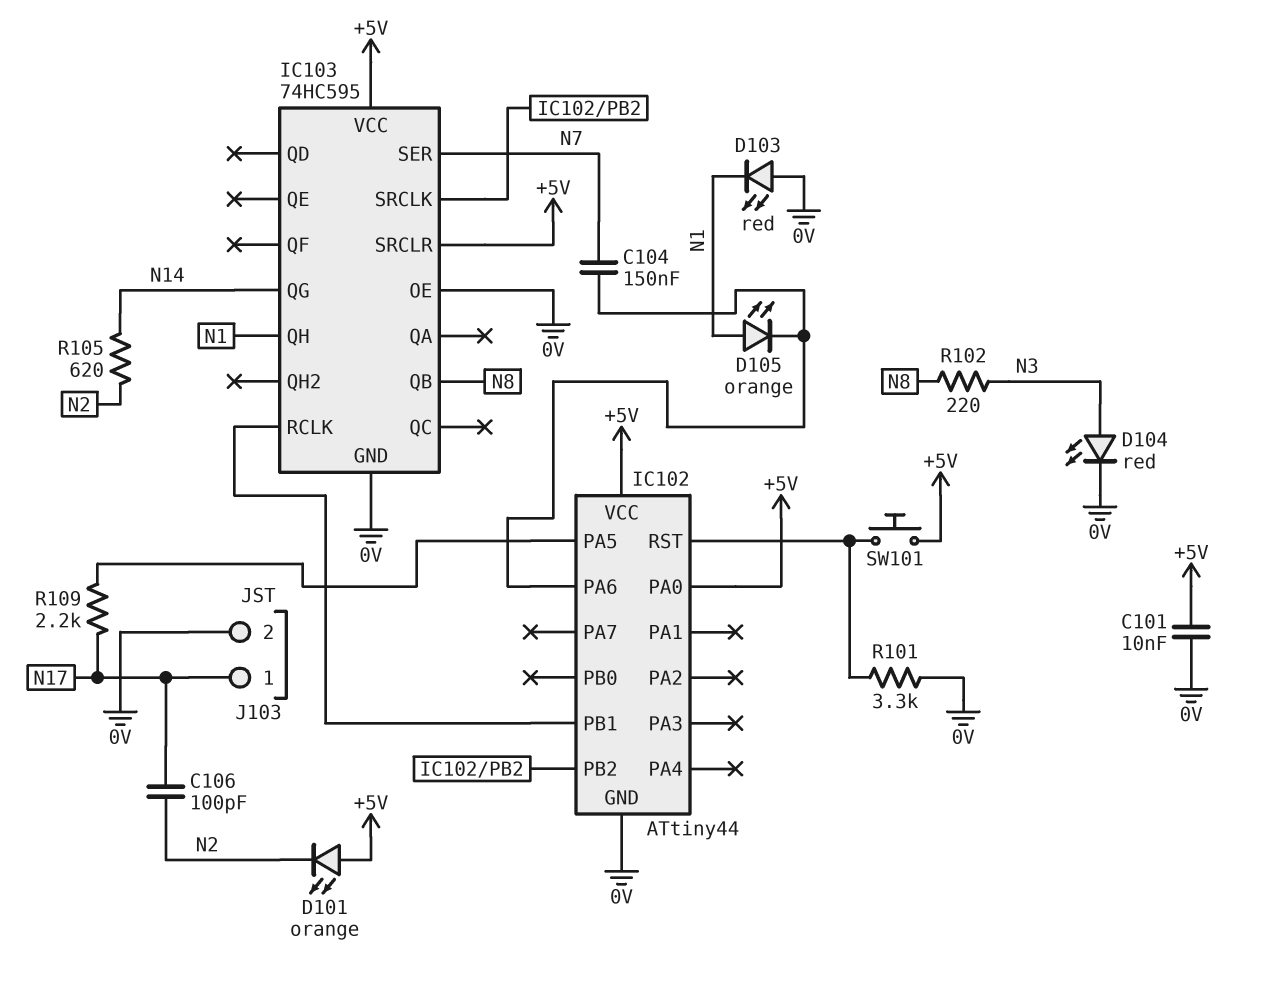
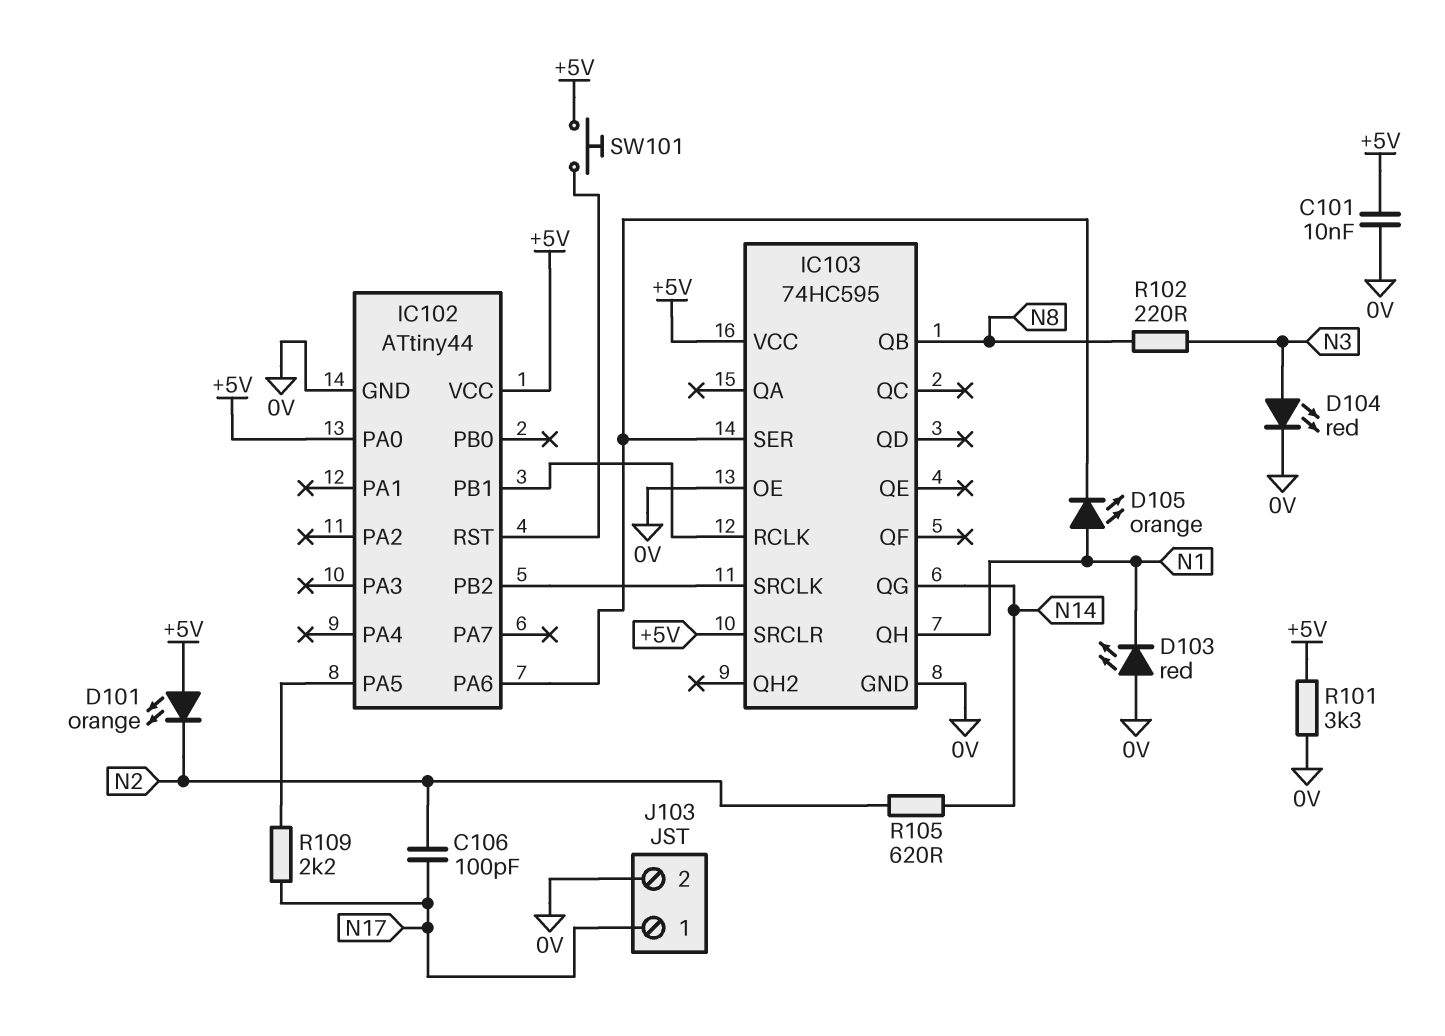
C104: 150nF (IC102/PA6, N7) -> none
IC103 pin SER: N7 -> IC102/PA6
R101: 3.3k (0V, IC102/RST) -> 3.3k (+5V, 0V)

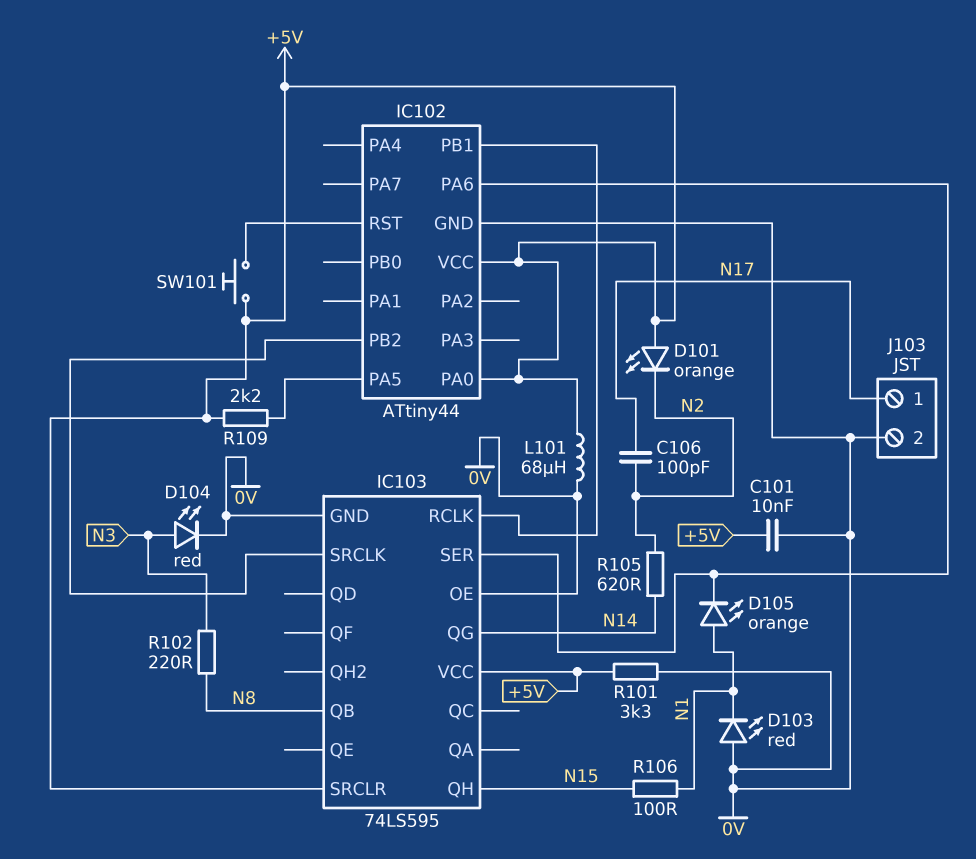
IC103: 74HC595 -> 74LS595
IC103 pin QH: N1 -> N15
L101: none -> 68uH (+5V, 0V)
R106: none -> 100 (N1, N15)
R109: 2.2k (IC102/PA5, N17) -> 2.2k (+5V, IC102/PA5)

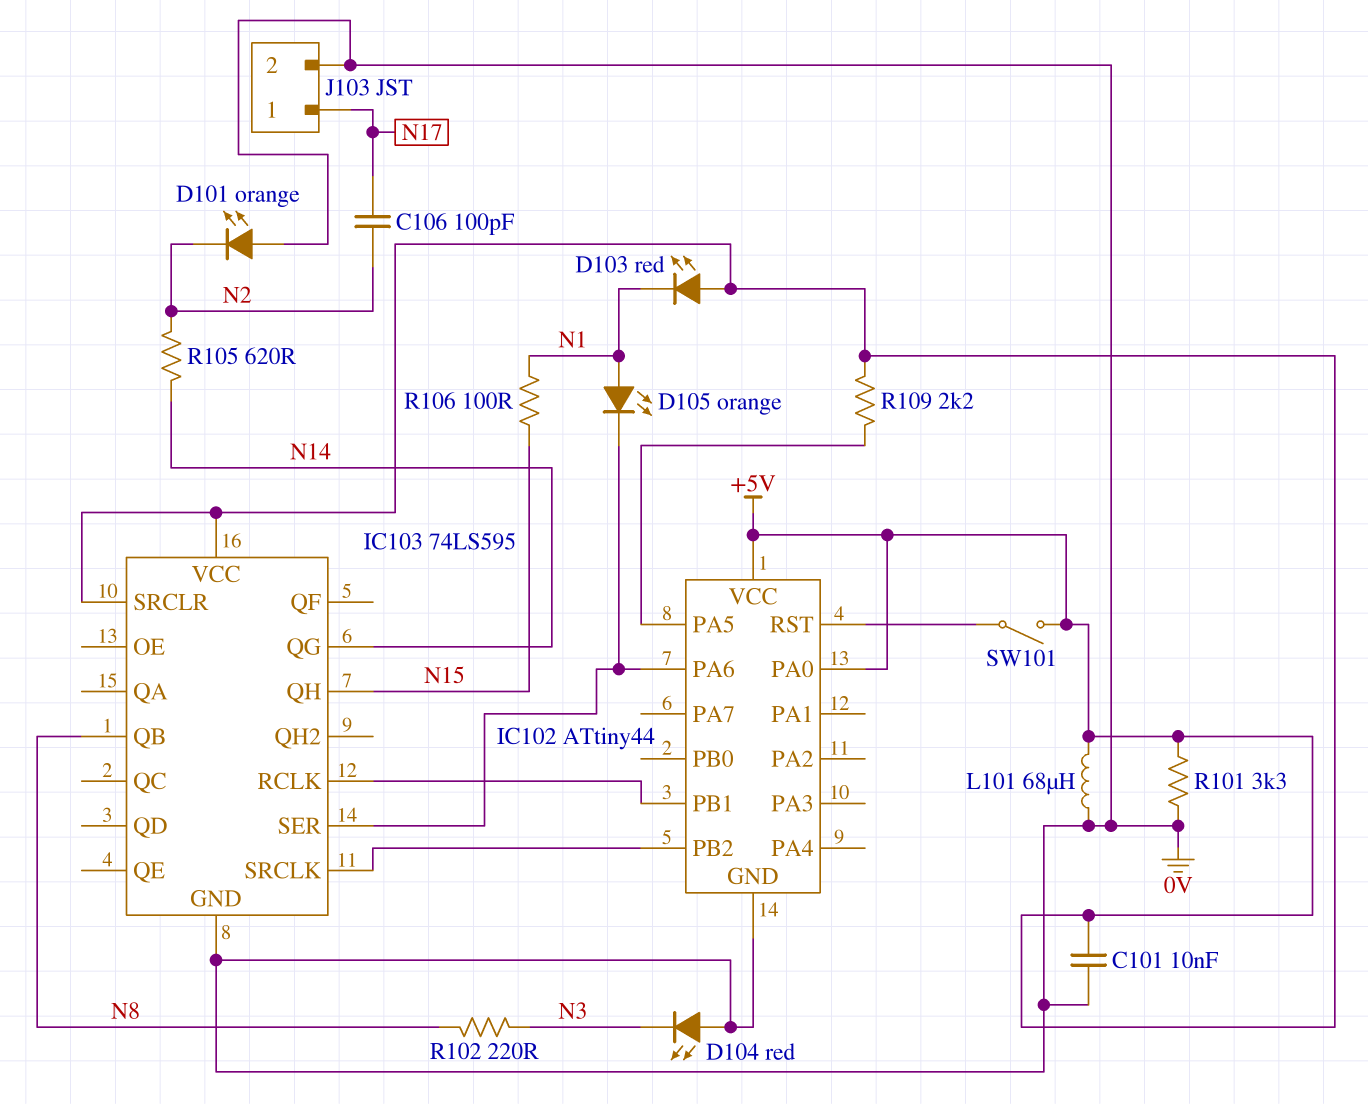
D101: LED orange (A +5V, K N2) -> LED orange (A 0V, K N2)
D103: LED red (A 0V, K N1) -> LED red (A +5V, K N1)
D104: LED red (A N3, K 0V) -> LED red (A 0V, K N3)
IC103 pin OE: 0V -> none
SW101: button (+5V, IC102/RST) -> switch (+5V, IC102/RST)

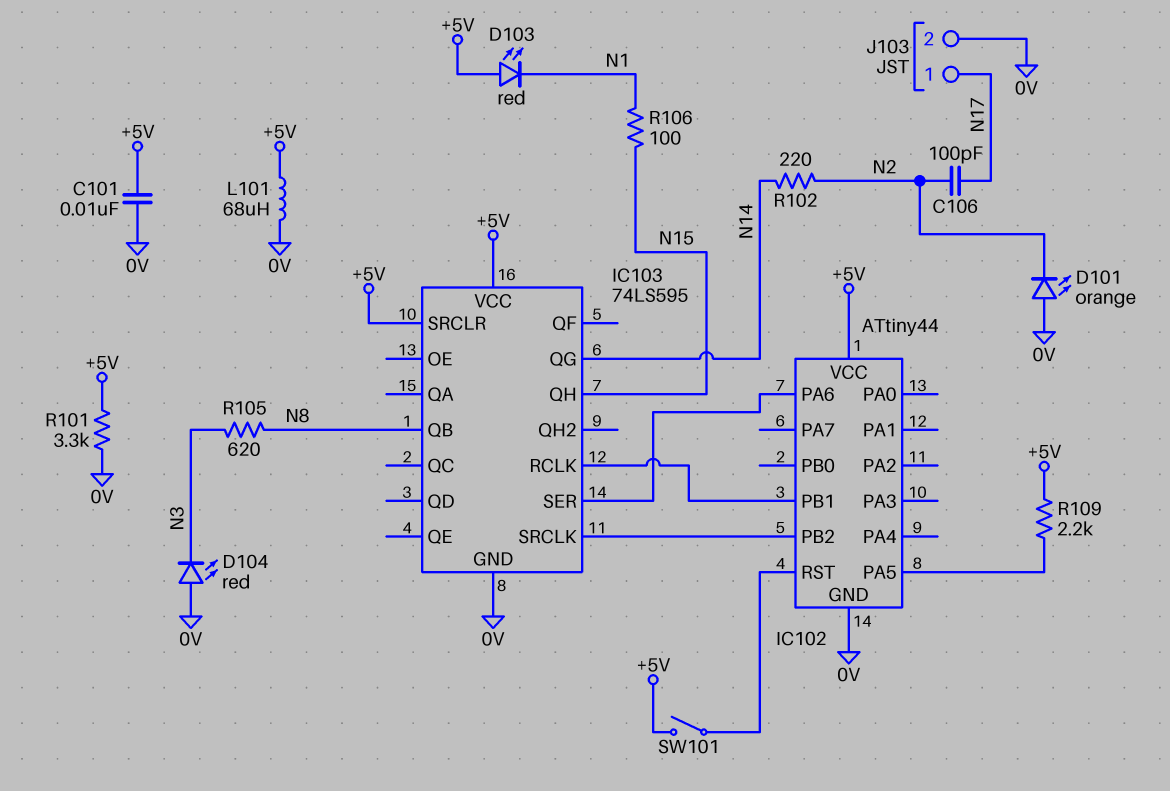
D105: LED orange (A N1, K IC102/PA6) -> none
IC102 pin PA0: +5V -> none
R102: 220 (N3, N8) -> 220 (N2, N14)
R105: 620 (N2, N14) -> 620 (N3, N8)

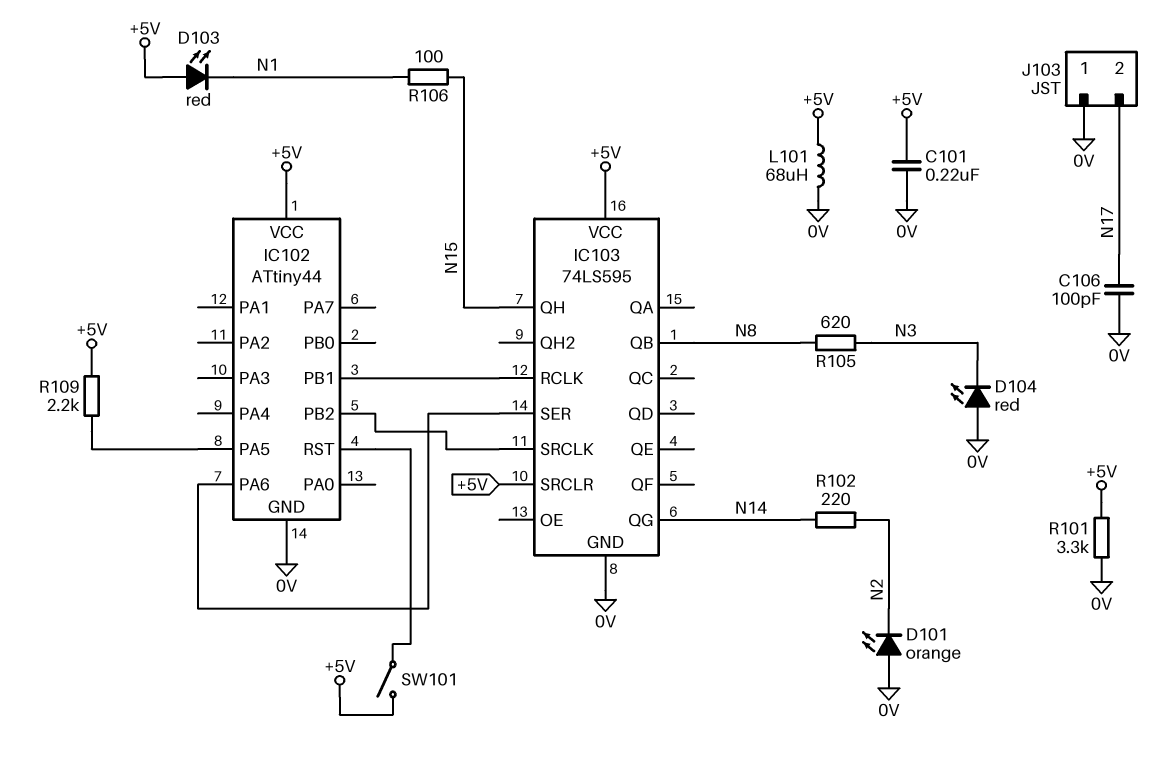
C101: 10nF (+5V, 0V) -> 220nF (+5V, 0V)
C106: 100pF (N2, N17) -> 100pF (0V, N17)
J103 pin 1: N17 -> 0V
J103 pin 2: 0V -> N17

